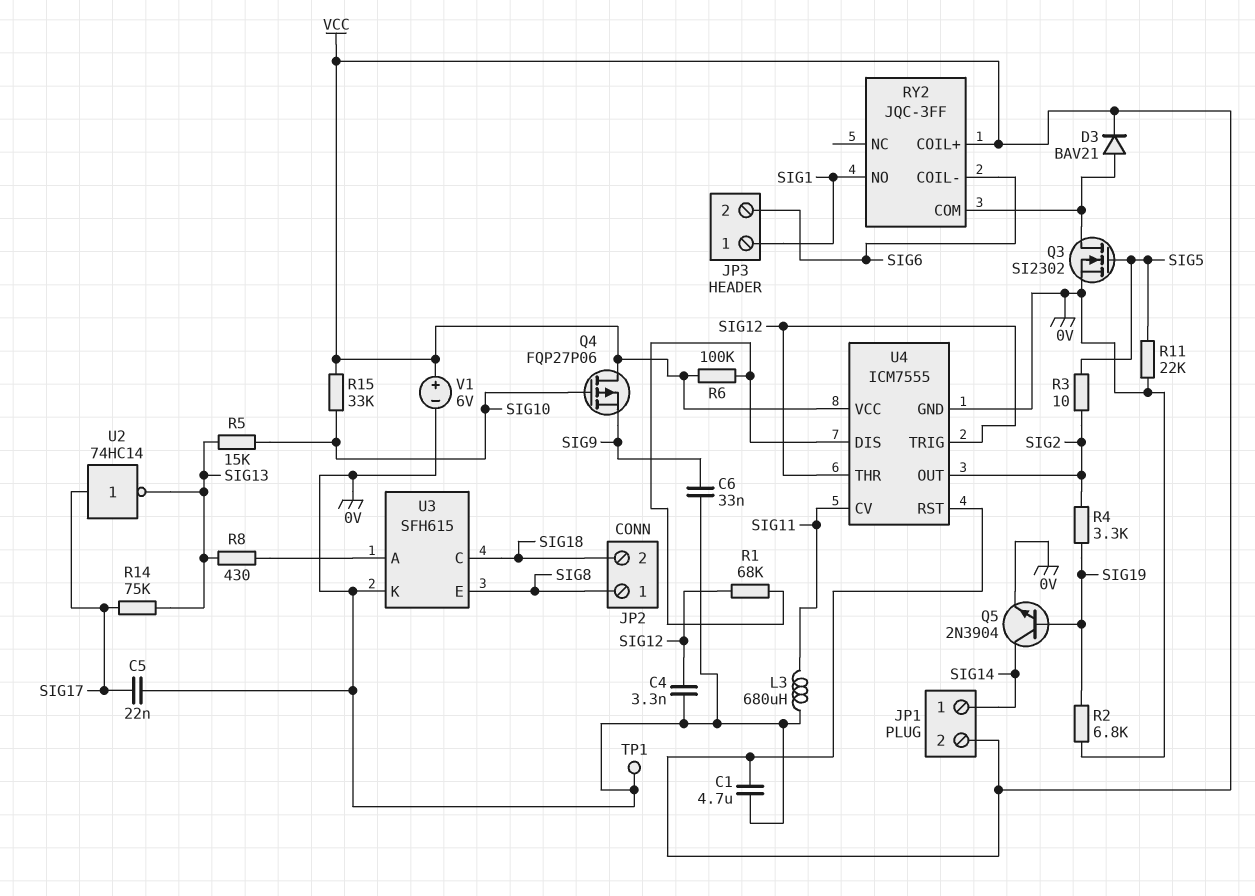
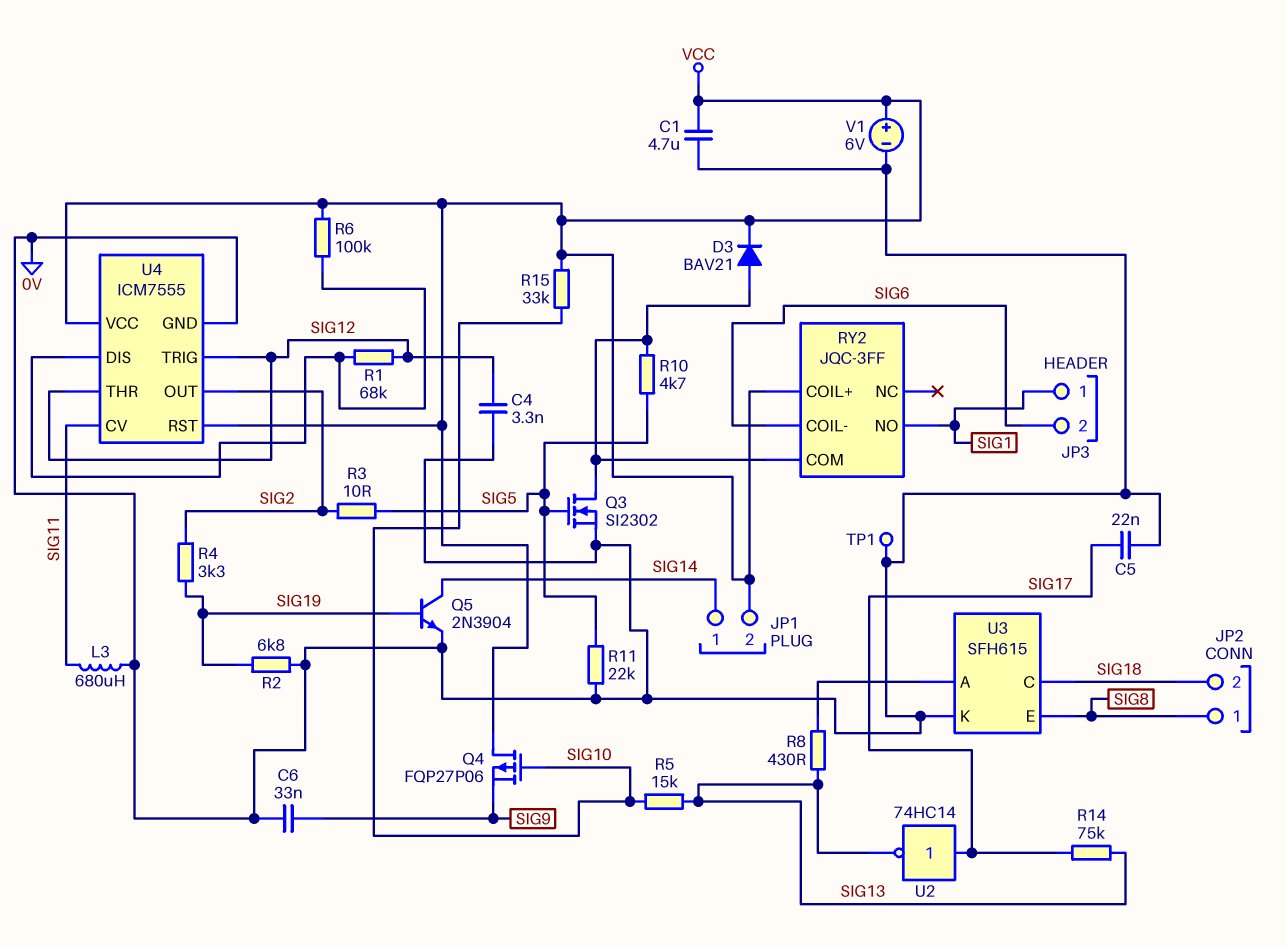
R10: none -> 4.7k (RY2/COM, SIG5)

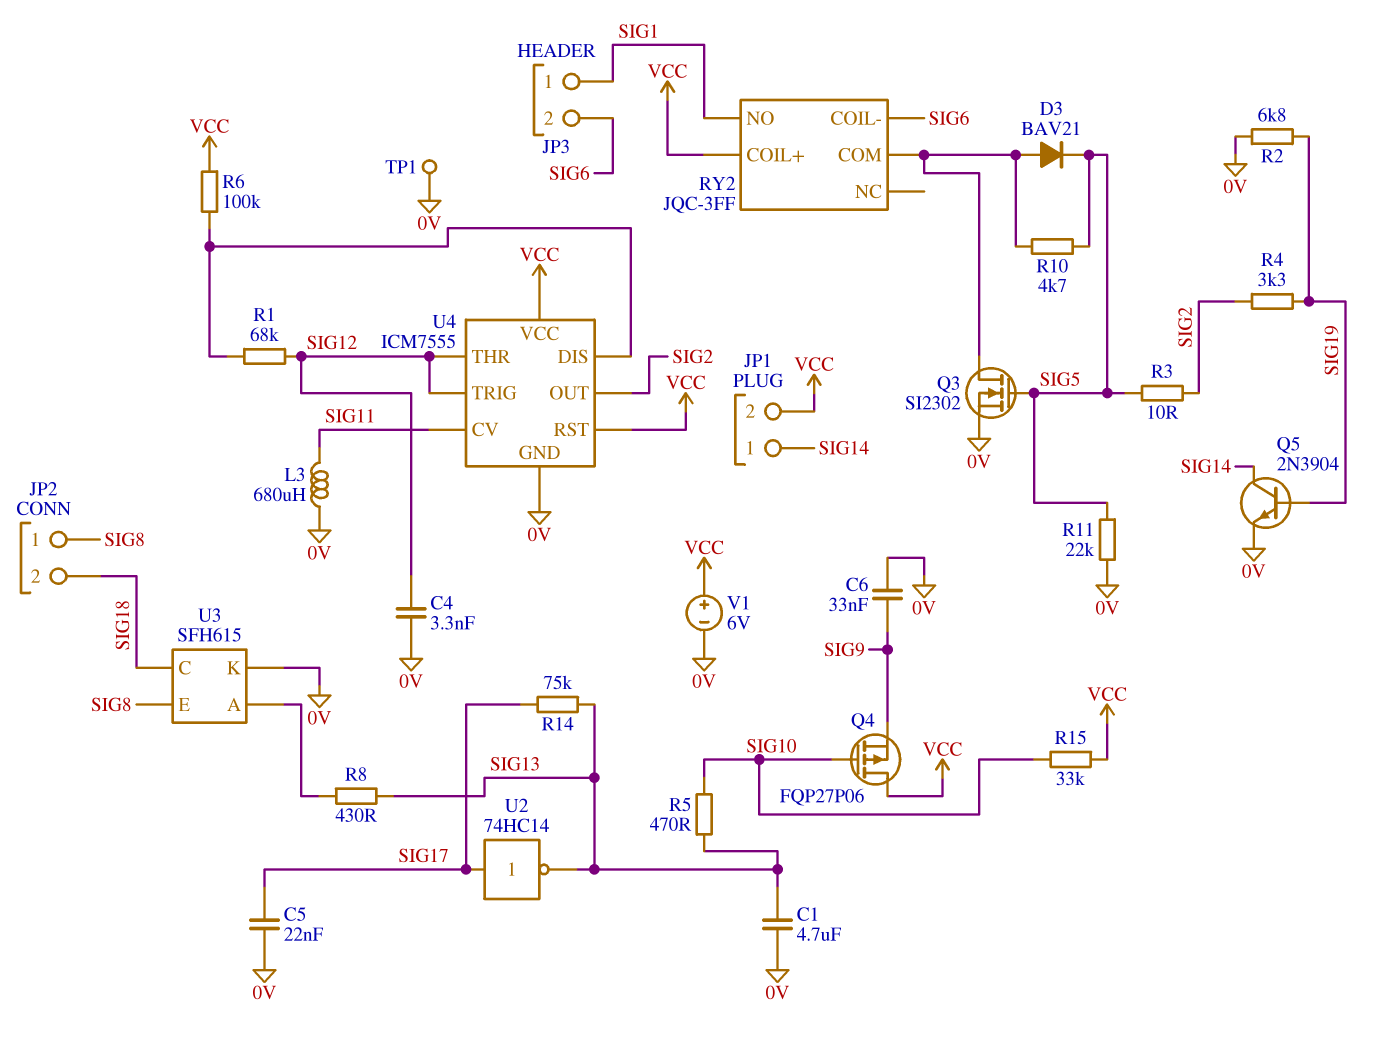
C1: 4.7uF (0V, VCC) -> 4.7uF (0V, SIG13)
D3: diode BAV21 (A RY2/COM, K VCC) -> diode BAV21 (A RY2/COM, K SIG5)
R5: 15k (SIG10, SIG13) -> 470 (SIG10, SIG13)

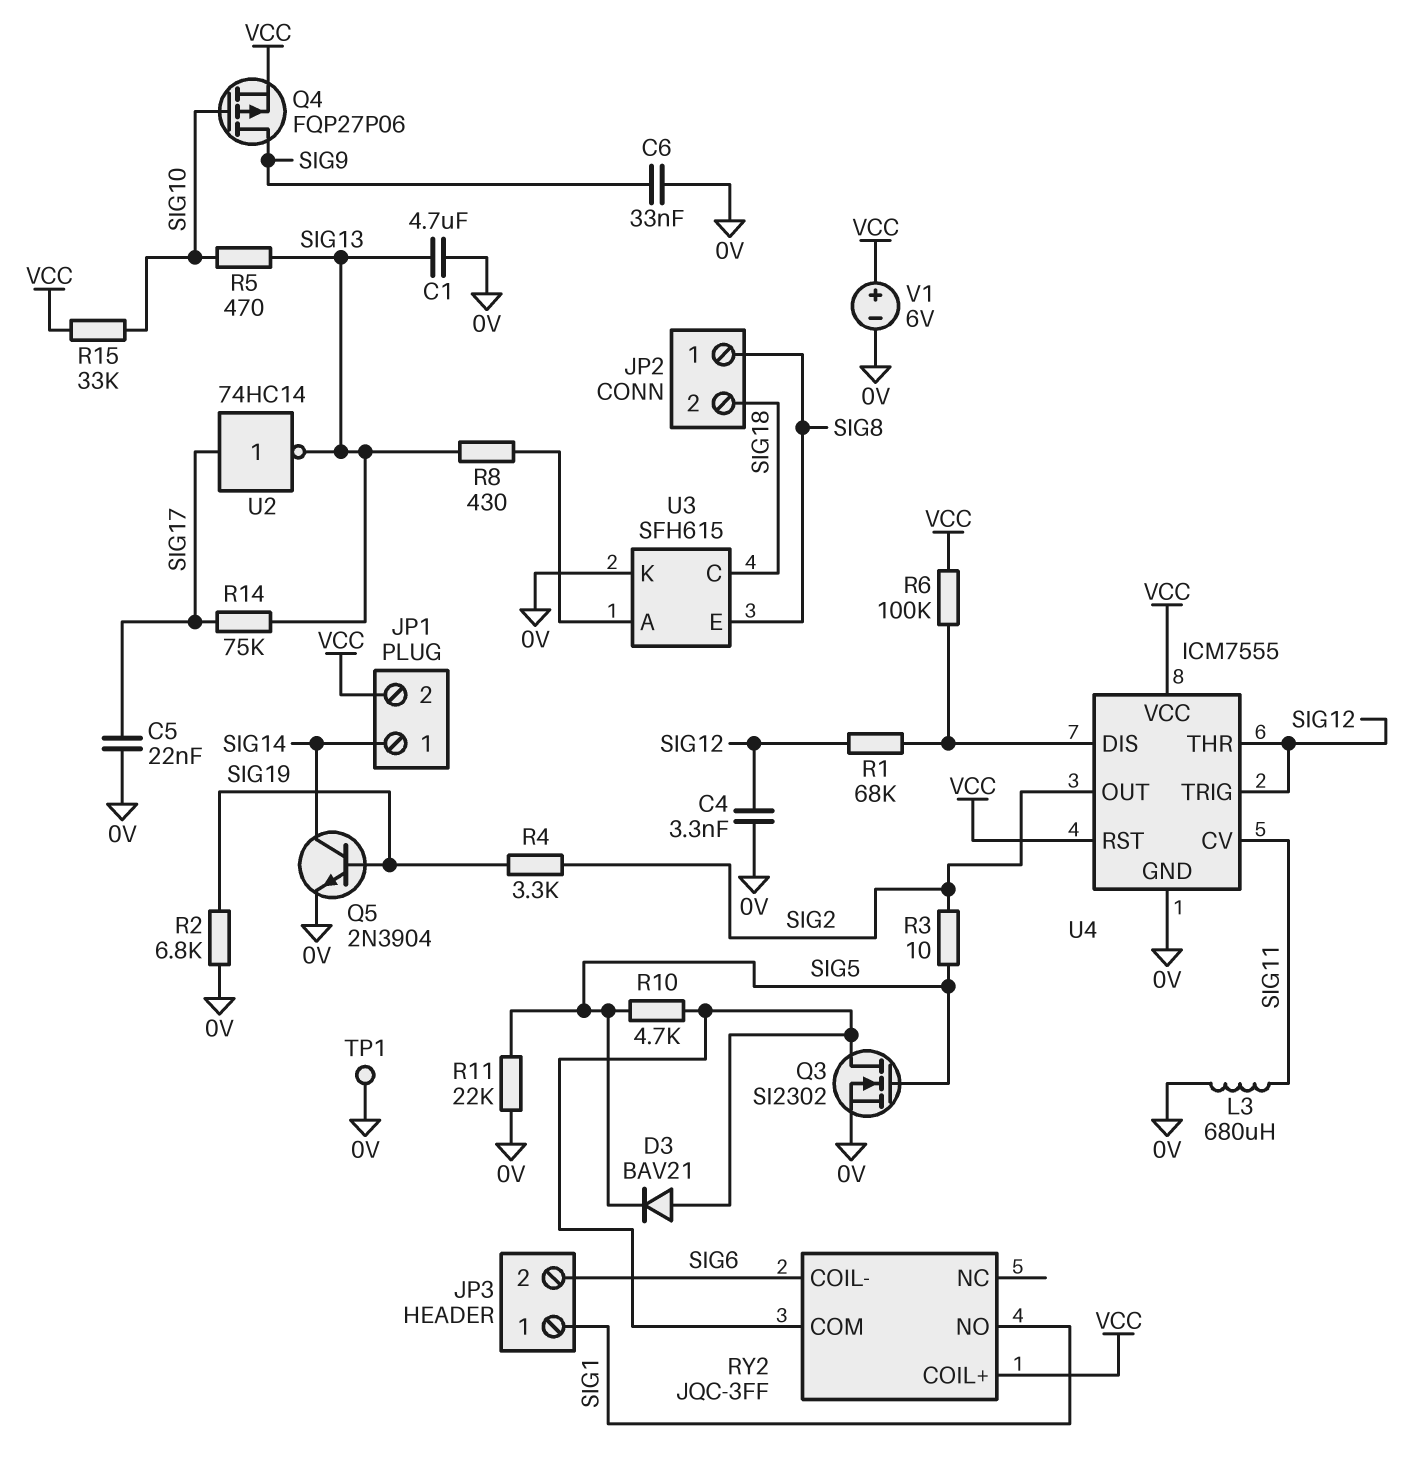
Q4: PMOS FQP27P06 (G SIG10, D VCC, S SIG9) -> PMOS FQP27P06 (G SIG10, D SIG9, S VCC)

